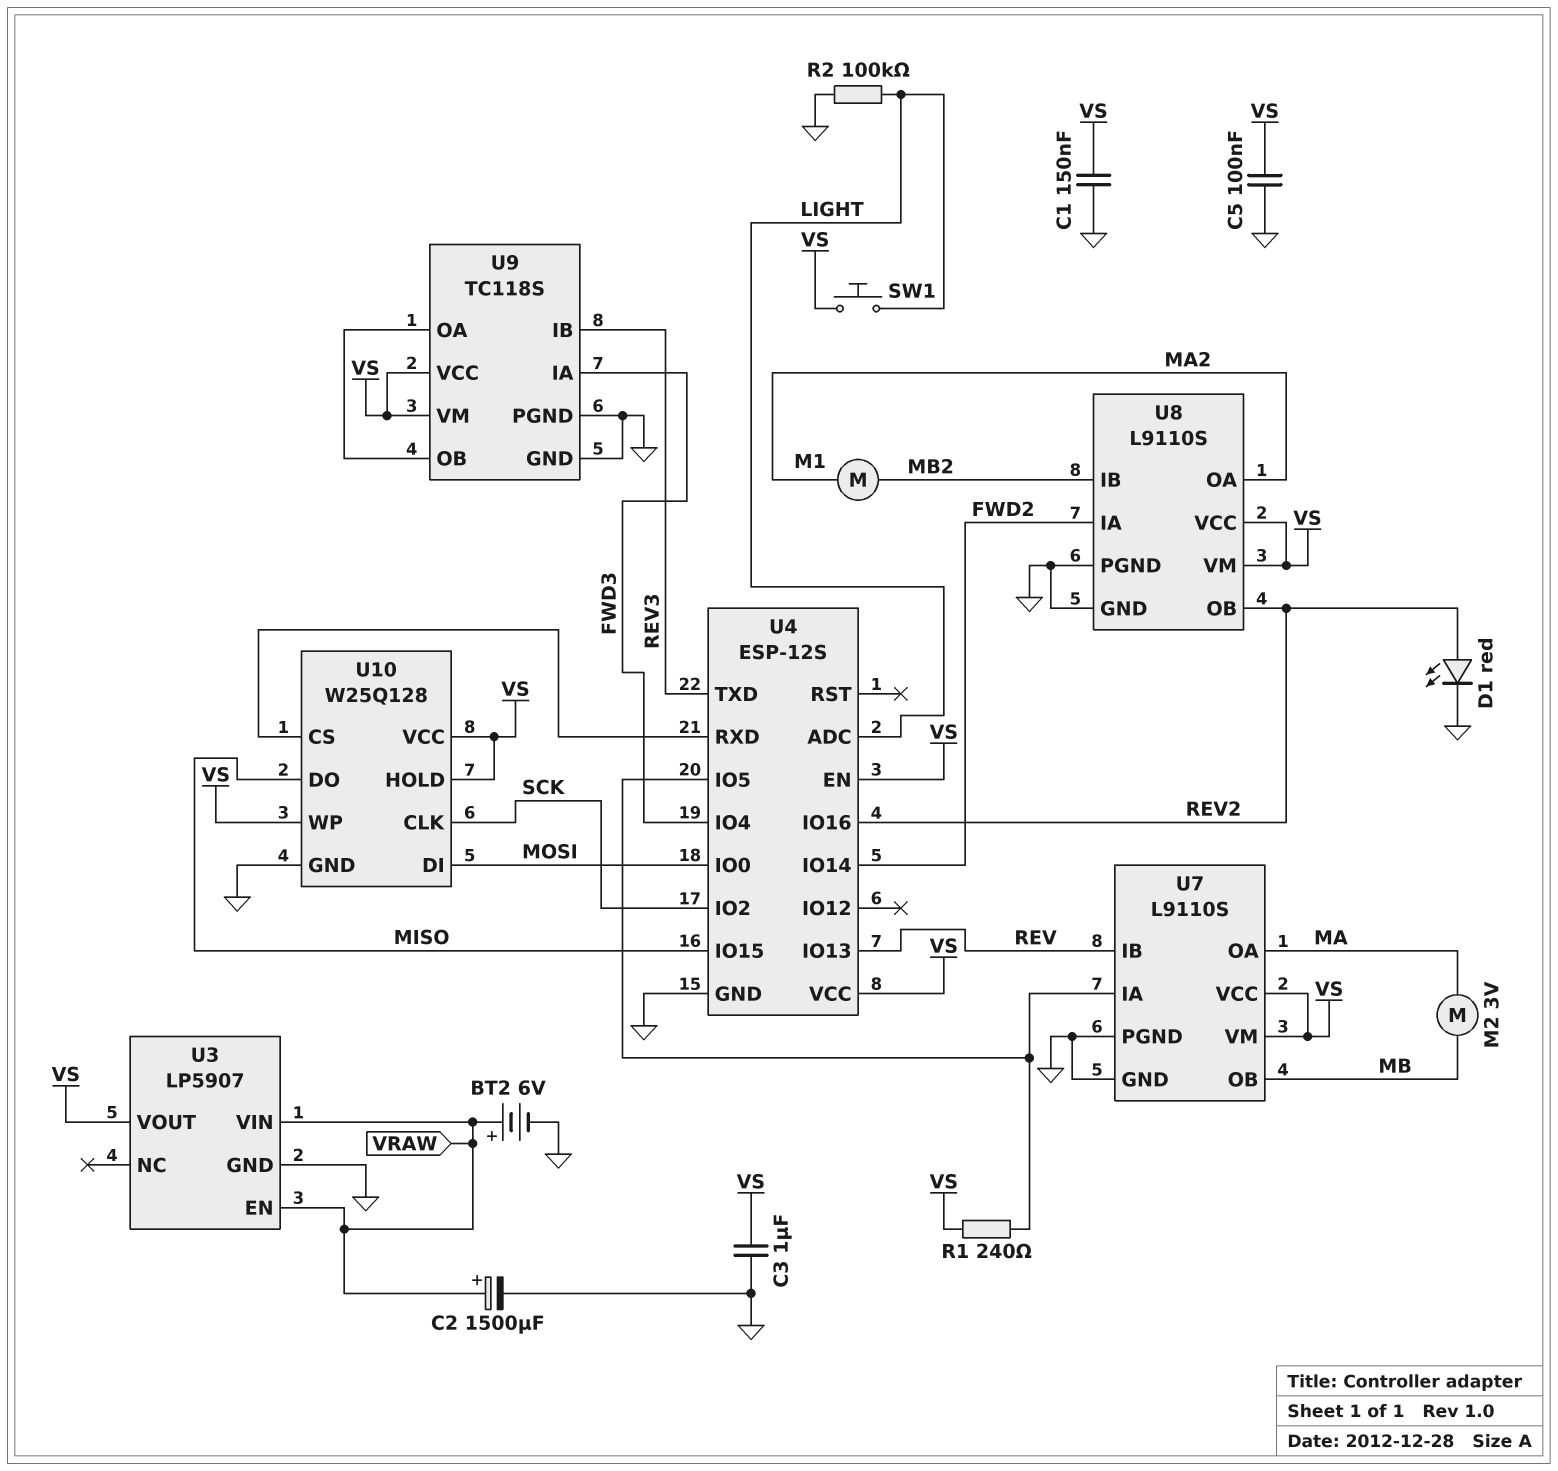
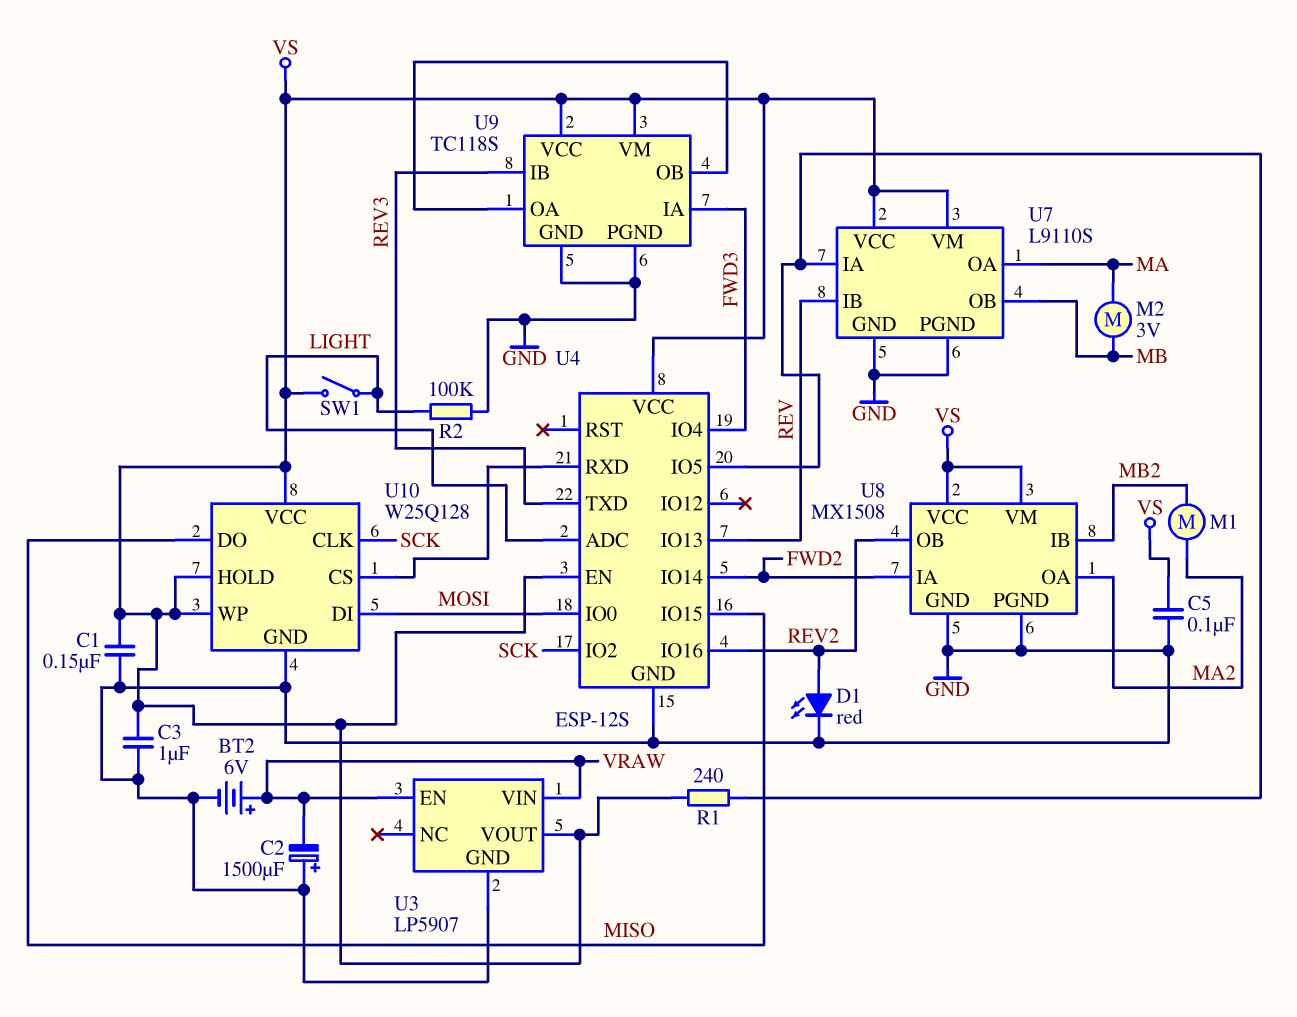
C2: 1500uF (plus VRAW, minus GND) -> 1500uF (plus GND, minus VRAW)
SW1: button (LIGHT, VS) -> switch (LIGHT, VS)
U8: L9110S -> MX1508

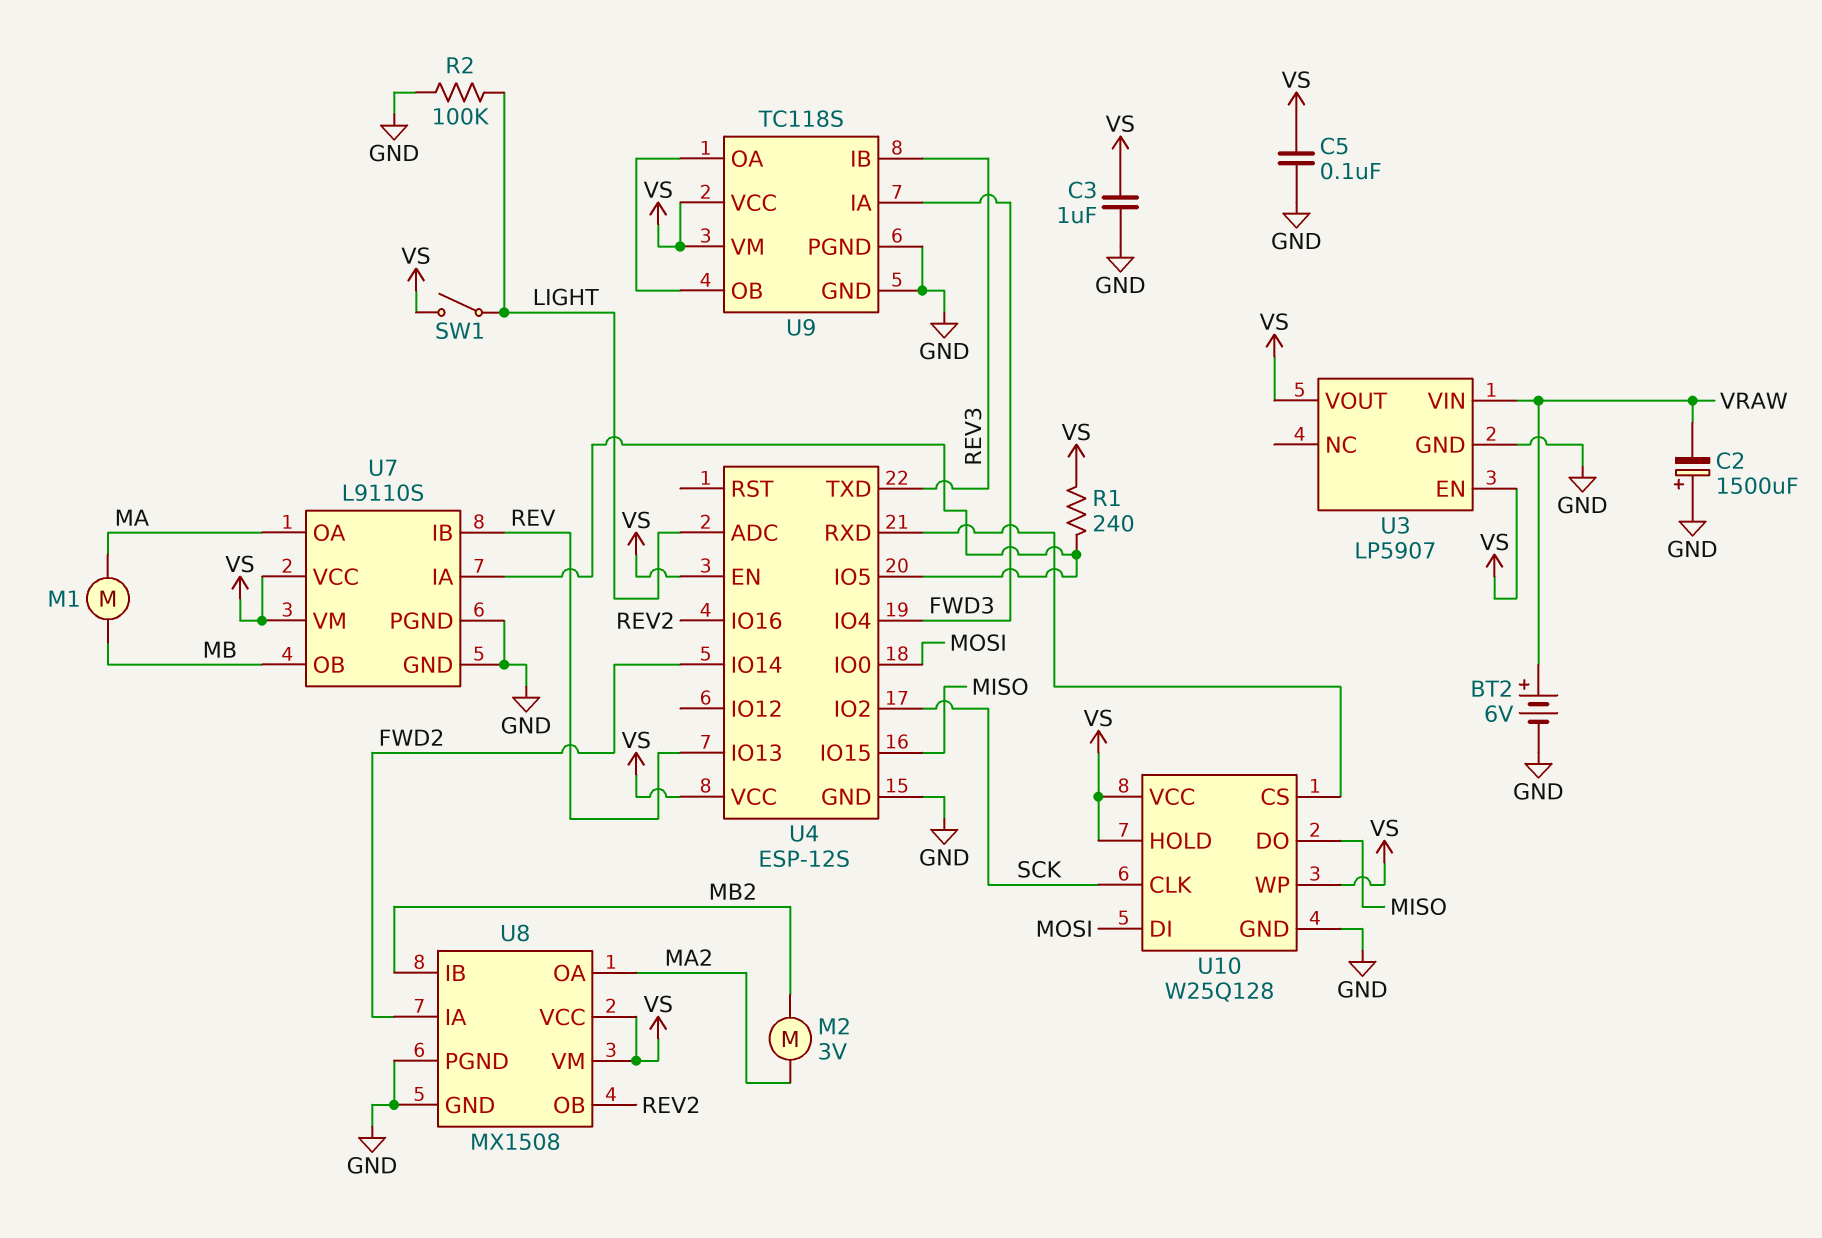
C1: 150nF (GND, VS) -> none
D1: LED red (A REV2, K GND) -> none
M1: motor (MA2, MB2) -> motor (MA, MB)
M2: motor 3V (MA, MB) -> motor 3V (MA2, MB2)
U3 pin EN: VRAW -> VS

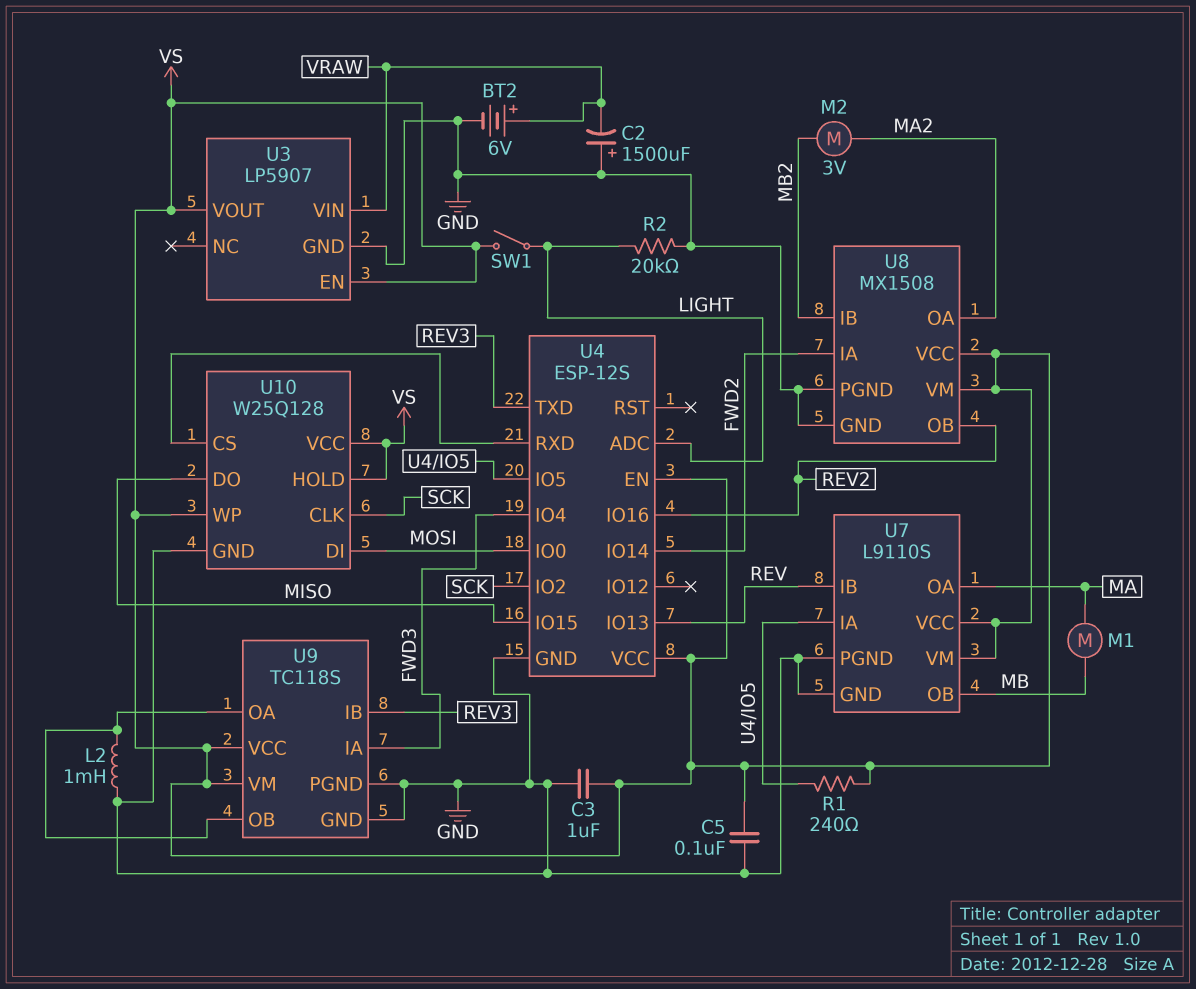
L2: none -> 1mH (GND, U9/OA)
R2: 100k (GND, LIGHT) -> 20k (GND, LIGHT)

